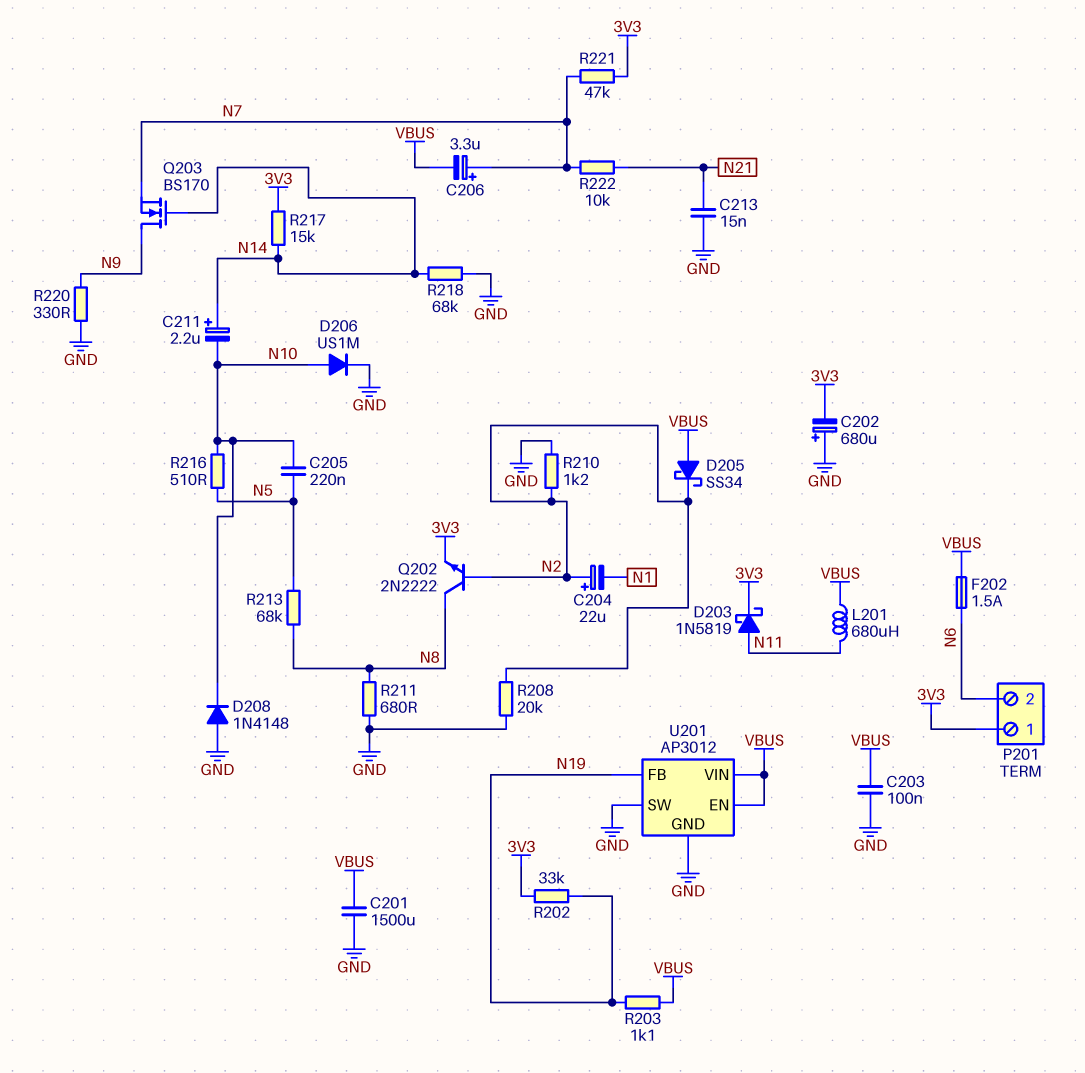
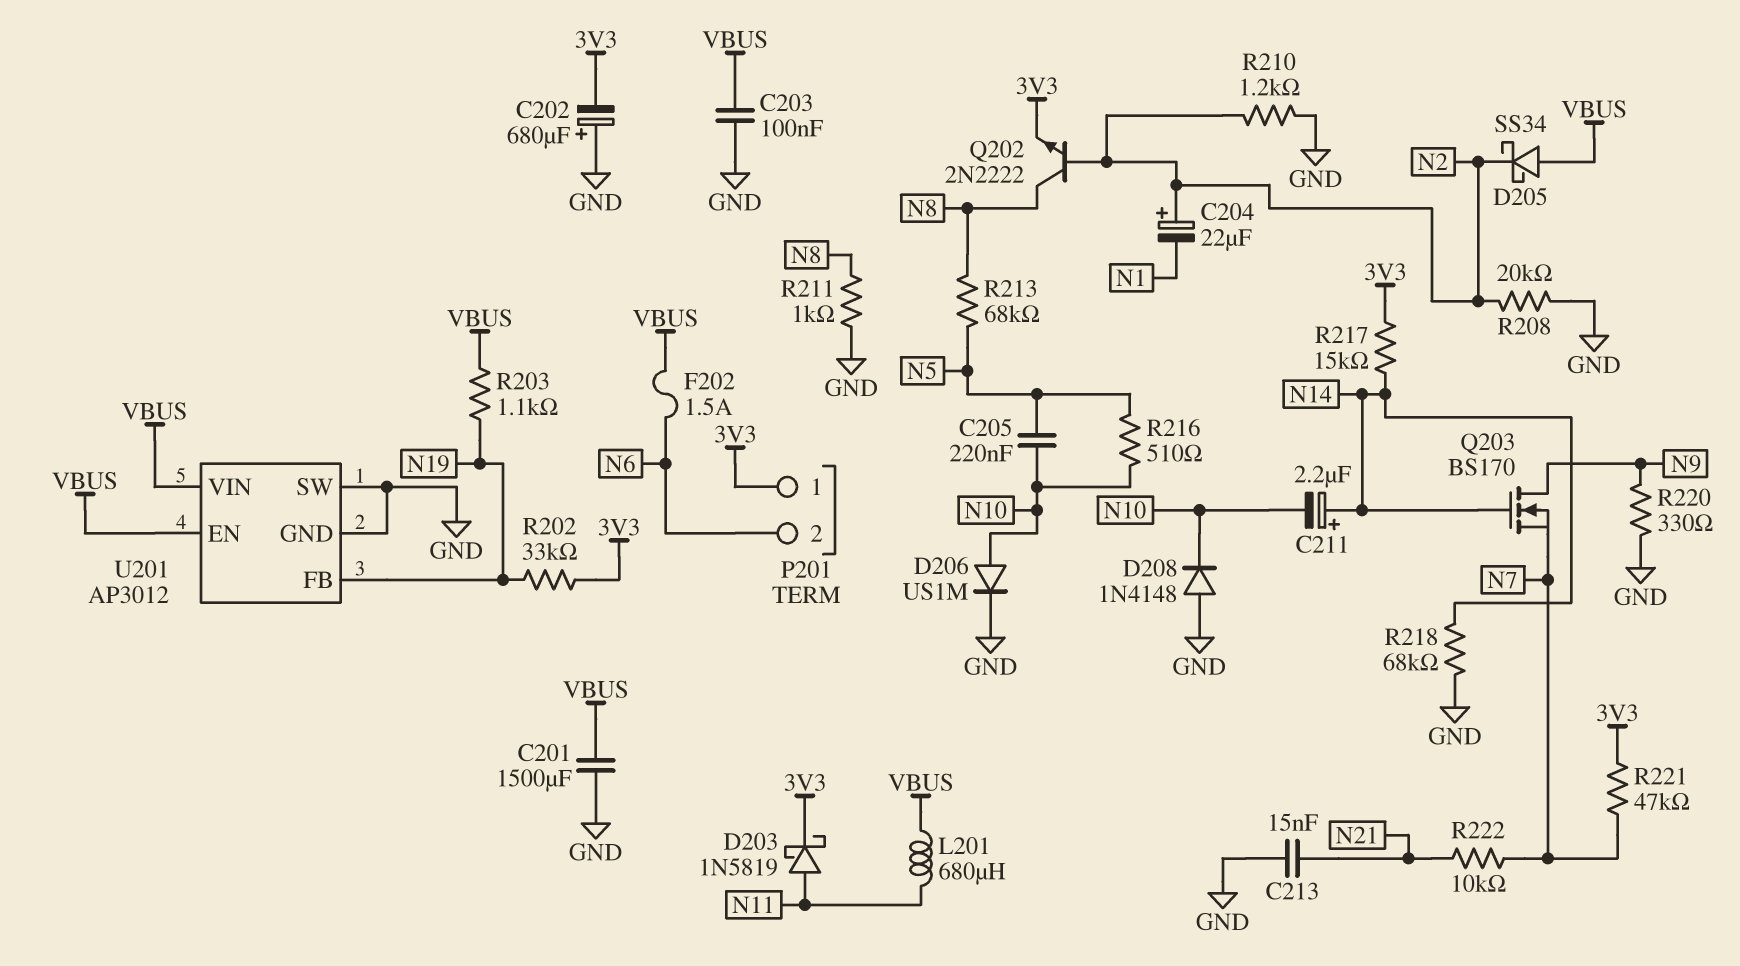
C206: 3.3uF (plus N7, minus VBUS) -> none
R211: 680 (GND, N8) -> 1k (GND, N8)

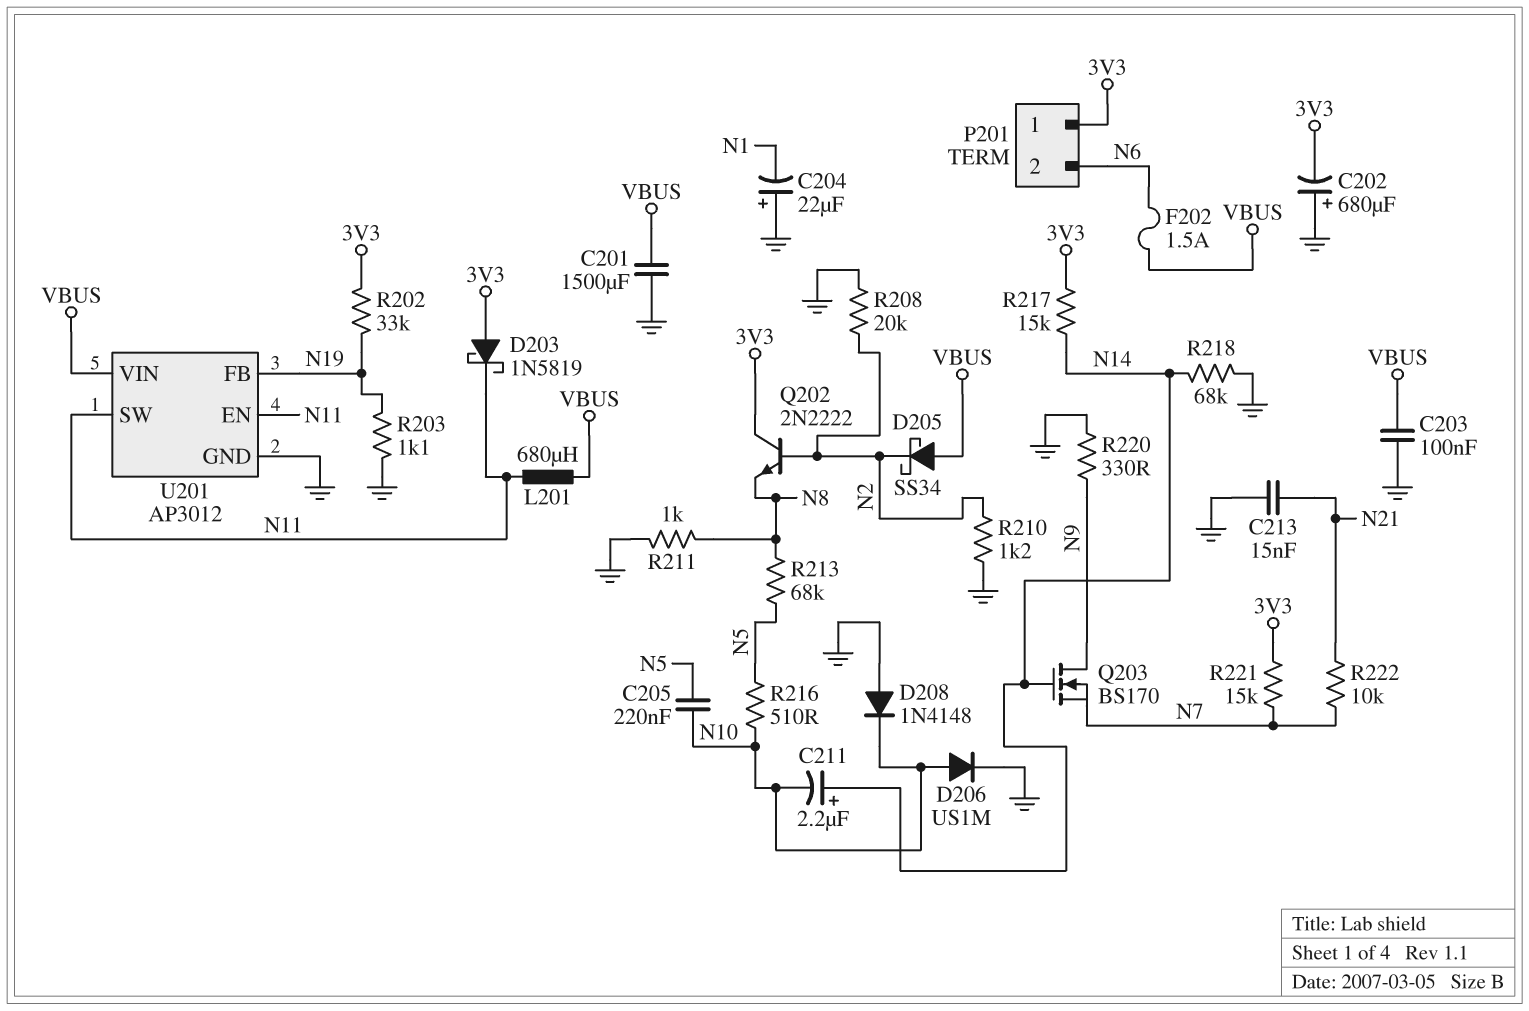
C204: 22uF (plus N2, minus N1) -> 22uF (plus GND, minus N1)
D203: schottky 1N5819 (A N11, K 3V3) -> schottky 1N5819 (A 3V3, K N11)
Q202: NPN 2N2222 (B N2, C N8, E 3V3) -> NPN 2N2222 (B N2, C 3V3, E N8)
R203: 1.1k (N19, VBUS) -> 1.1k (GND, N19)
R221: 47k (3V3, N7) -> 15k (3V3, N7)
U201 pin EN: VBUS -> N11
U201 pin SW: GND -> N11

